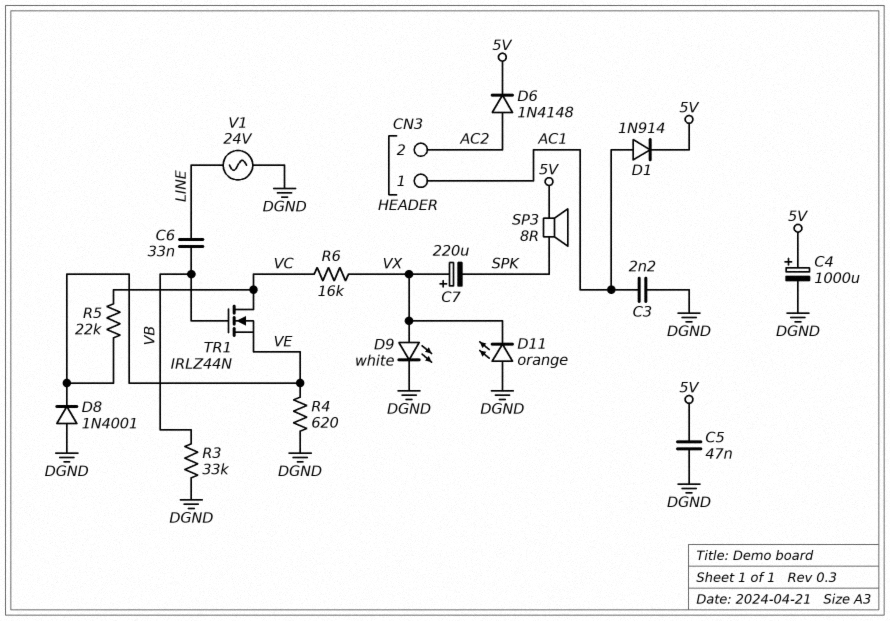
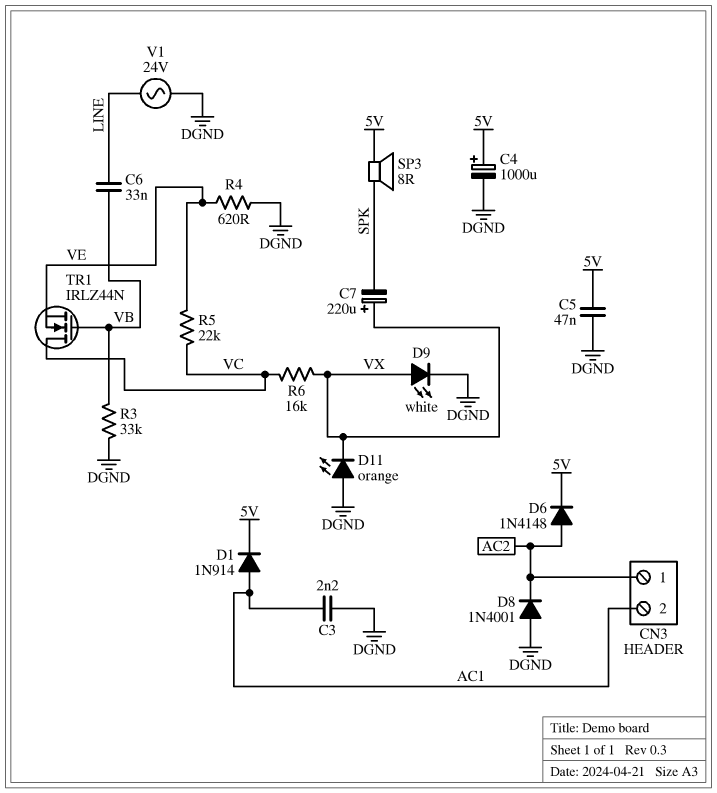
CN3 pin 1: AC1 -> AC2
CN3 pin 2: AC2 -> AC1
D8: diode 1N4001 (A DGND, K VE) -> diode 1N4001 (A DGND, K AC2)

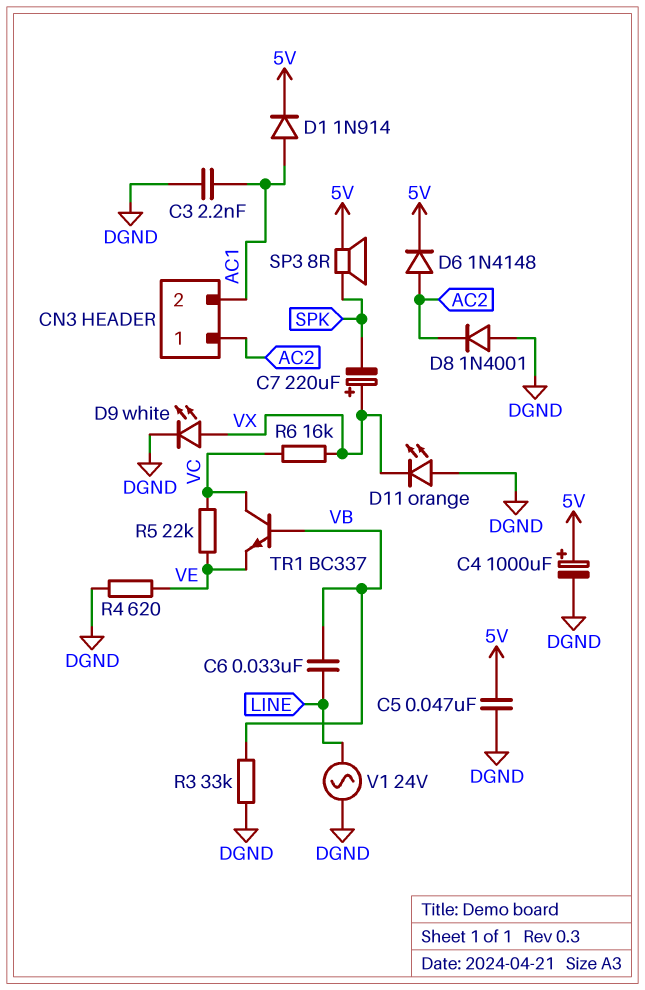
TR1: NMOS IRLZ44N (G VB, D VC, S VE) -> NPN BC337 (B VB, C VC, E VE)

